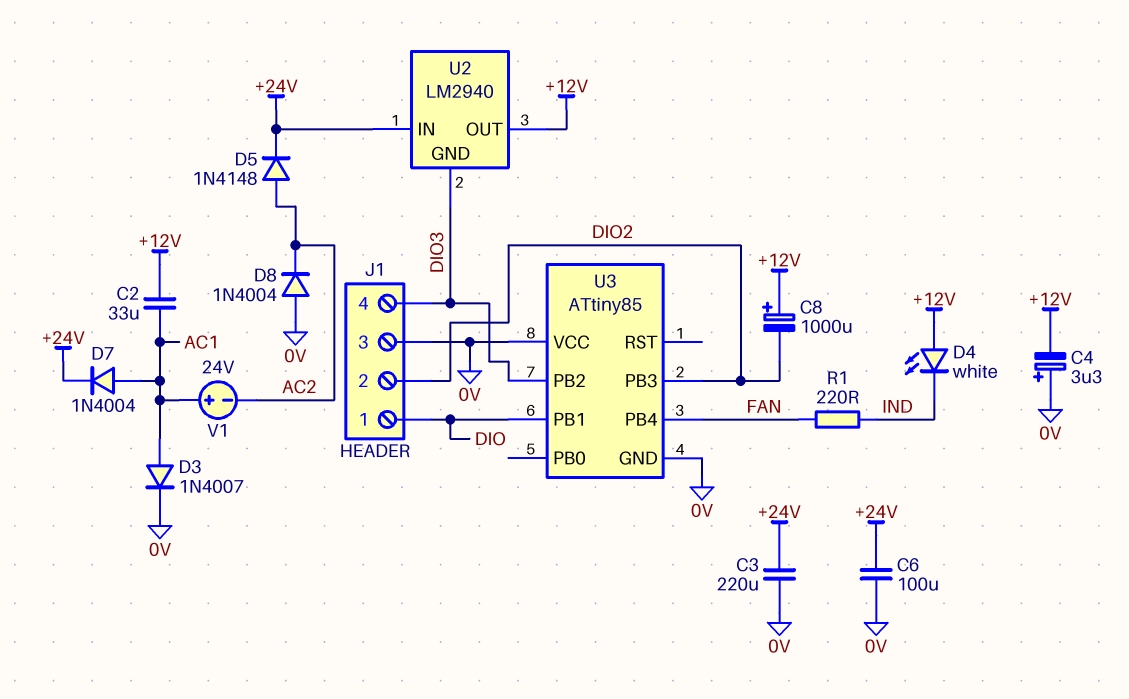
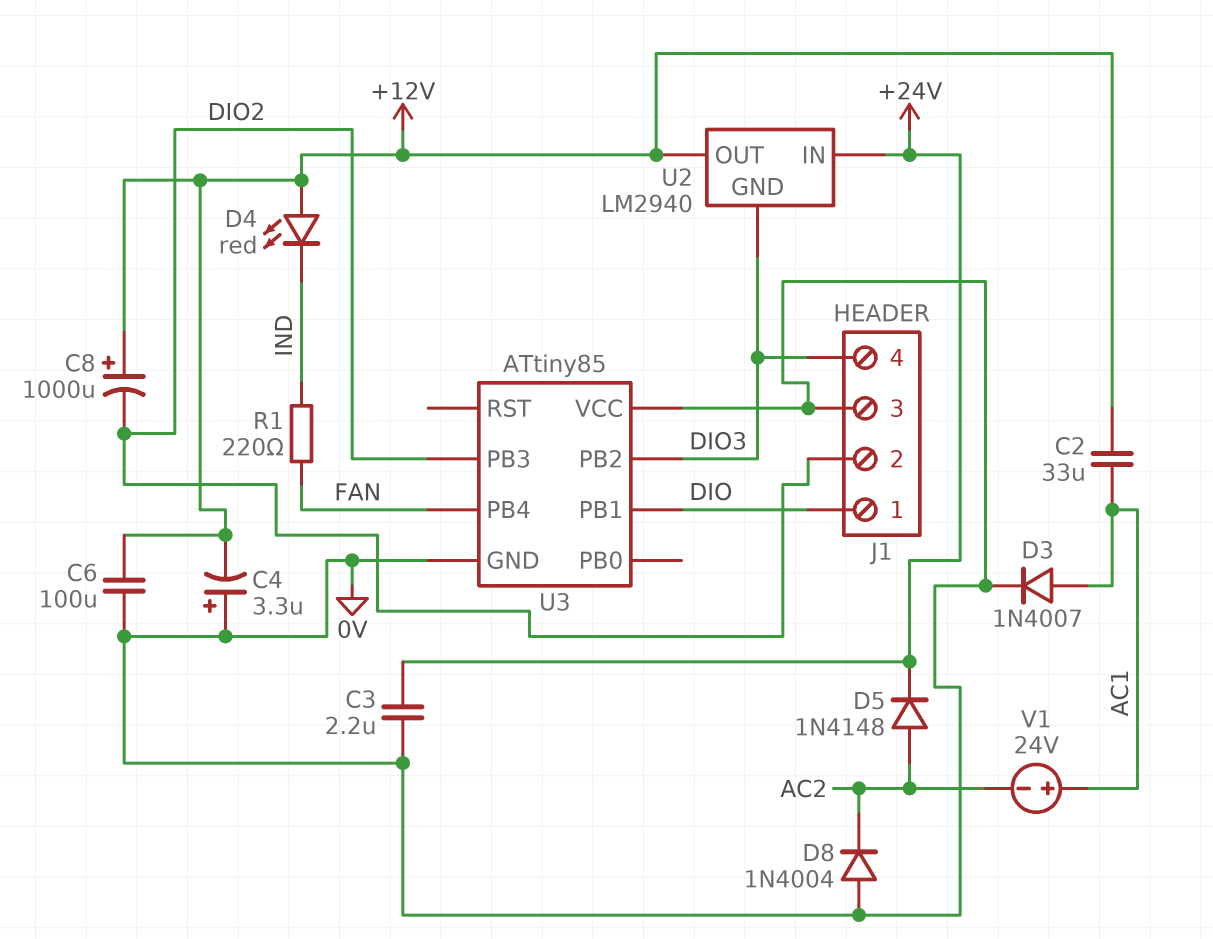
C3: 220uF (+24V, 0V) -> 2.2uF (+24V, 0V)
C6: 100uF (+24V, 0V) -> 100uF (+12V, 0V)
D4: LED white (A +12V, K IND) -> LED red (A +12V, K IND)
D7: diode 1N4004 (A AC1, K +24V) -> none

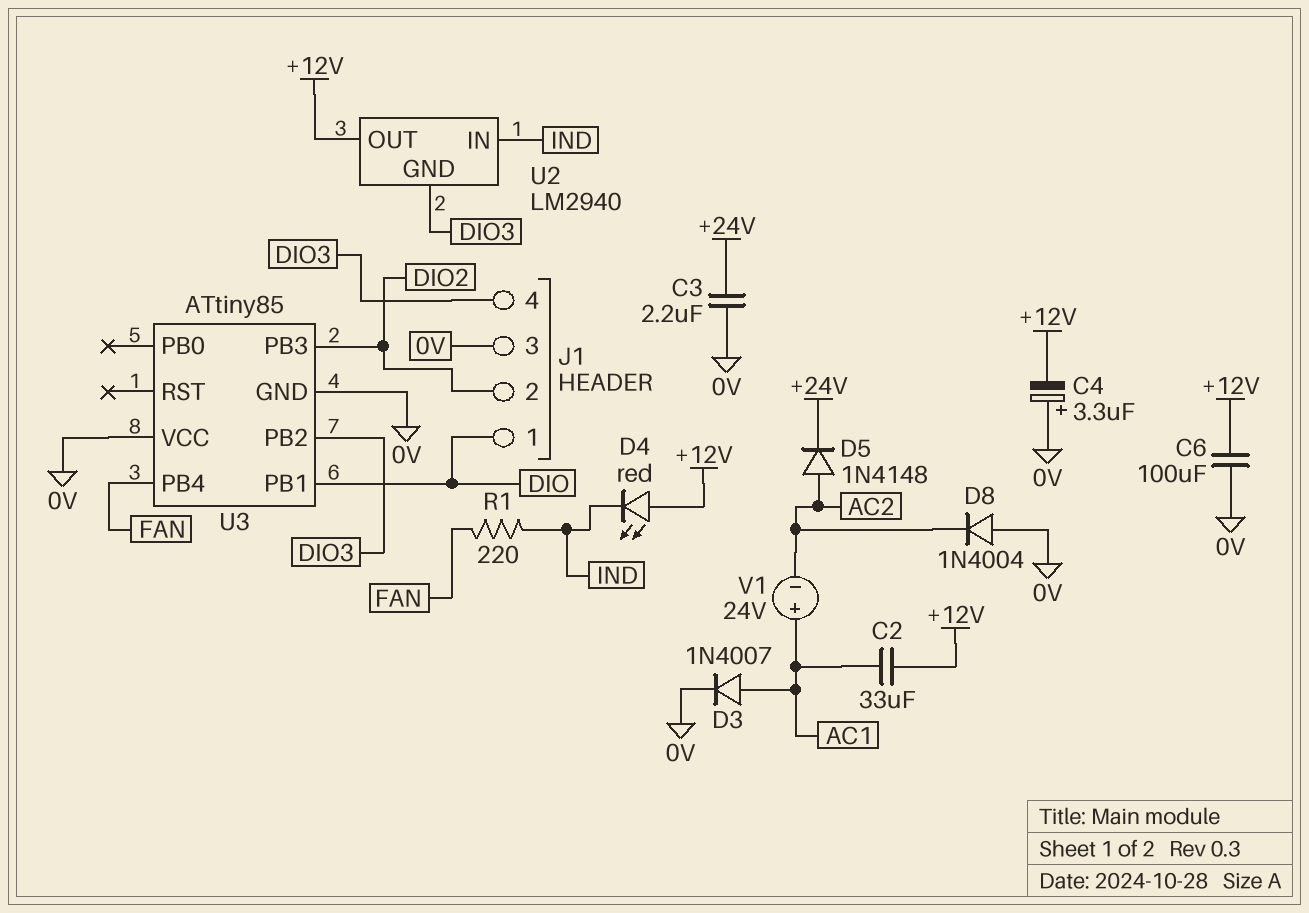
C8: 1000uF (plus +12V, minus DIO2) -> none
U2 pin IN: +24V -> IND

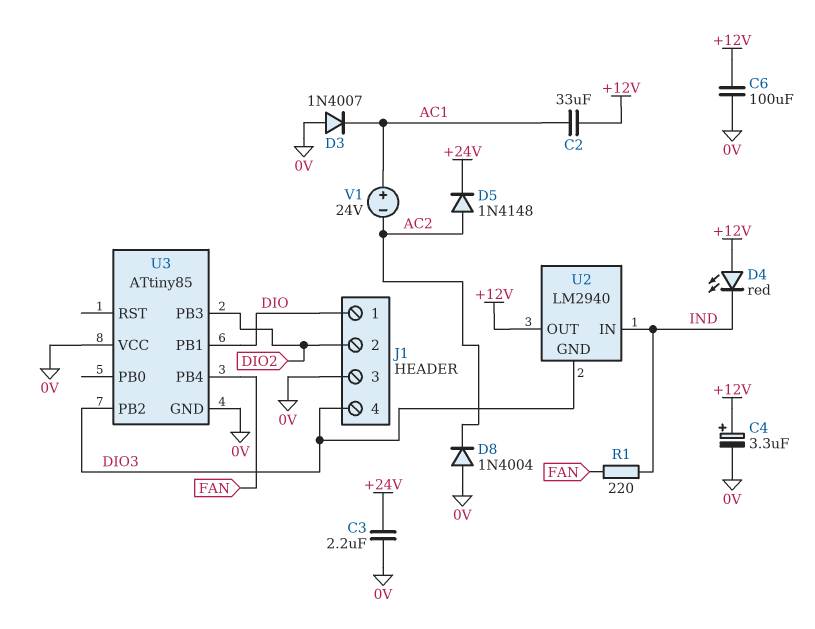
C4: 3.3uF (plus 0V, minus +12V) -> 3.3uF (plus +12V, minus 0V)
D3: diode 1N4007 (A AC1, K 0V) -> diode 1N4007 (A 0V, K AC1)

